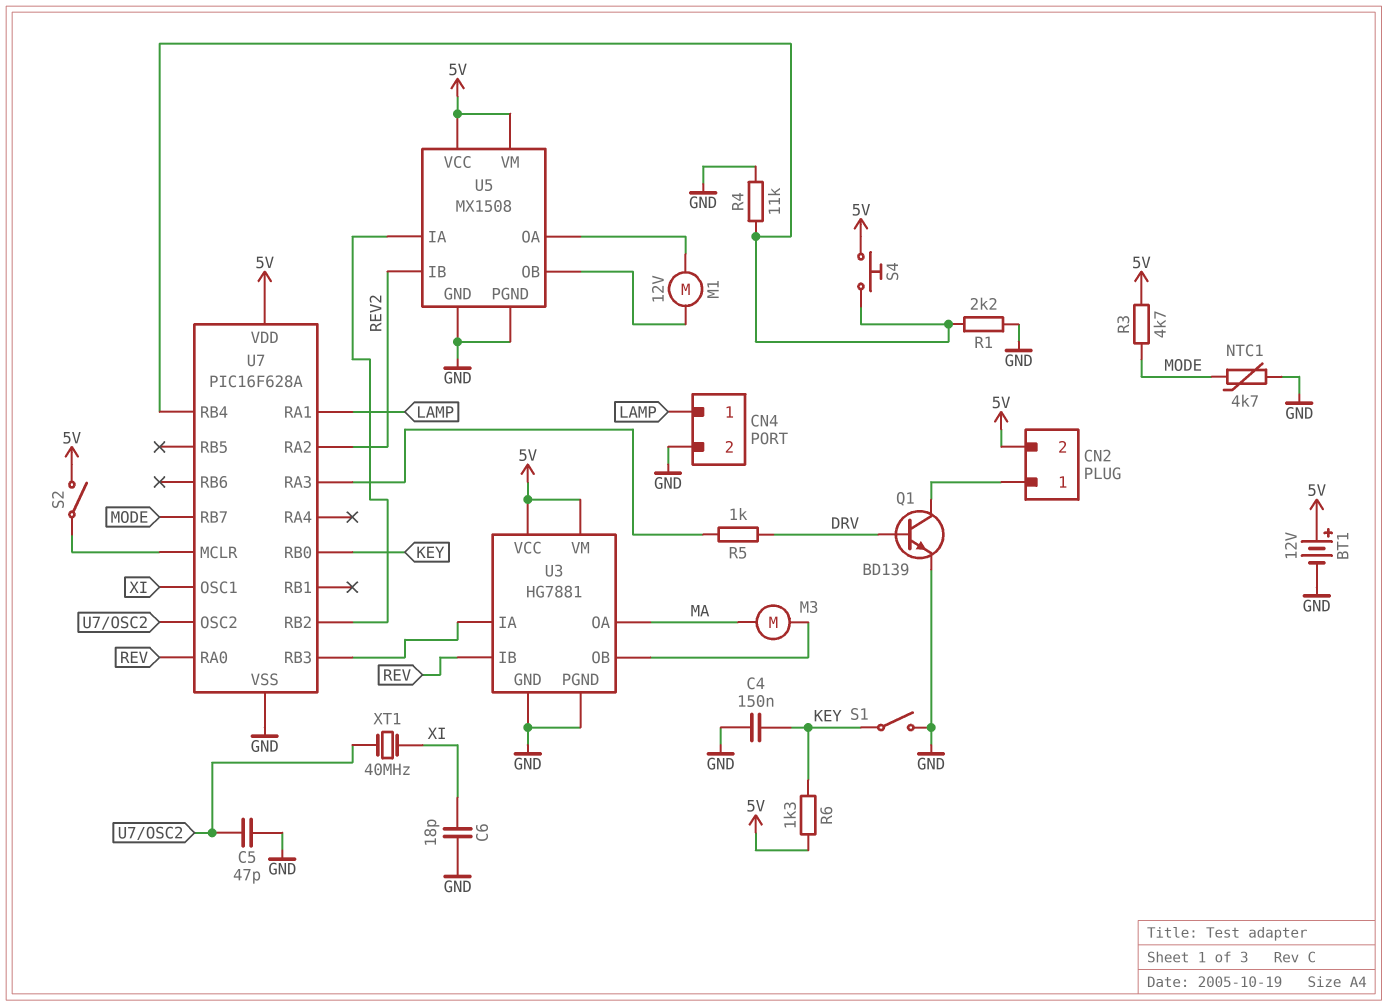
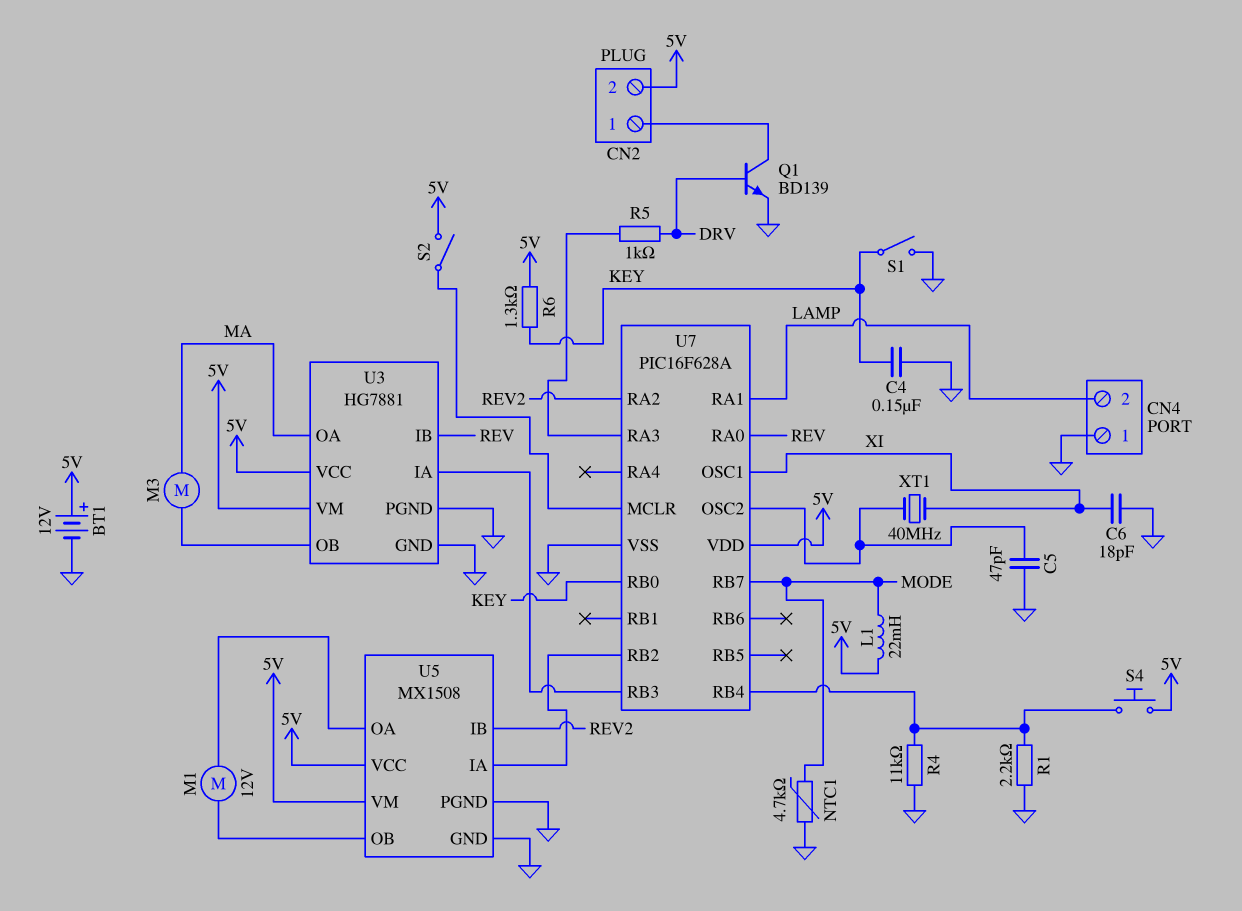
CN4 pin 1: LAMP -> GND
CN4 pin 2: GND -> LAMP
L1: none -> 22mH (5V, MODE)
R3: 4.7k (5V, MODE) -> none

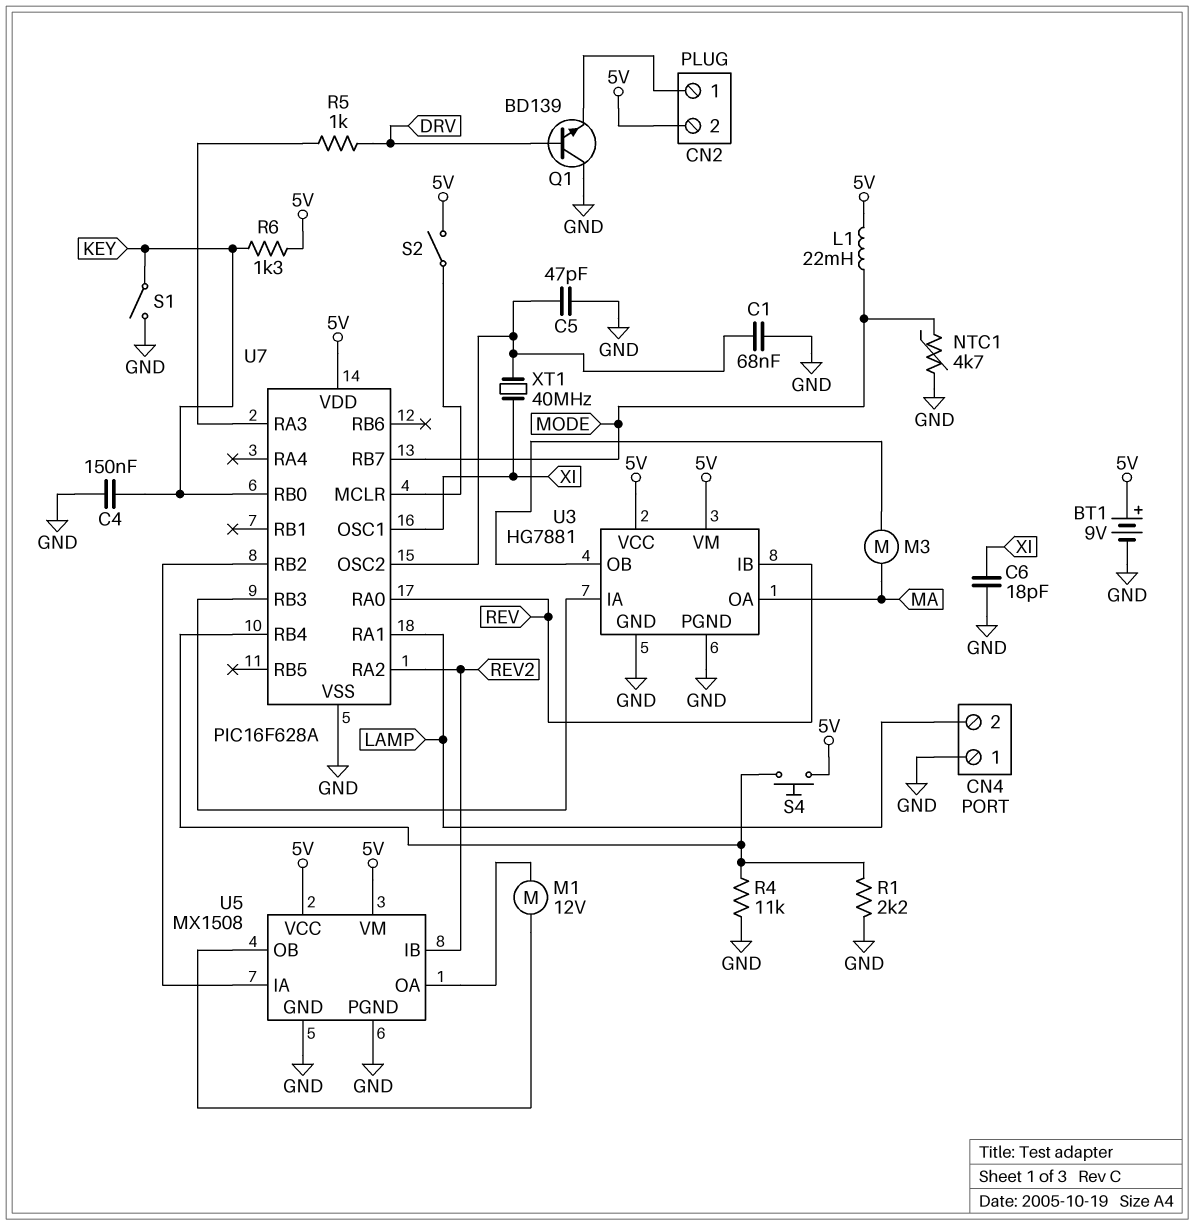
BT1: 12V (plus 5V, minus GND) -> 9V (plus 5V, minus GND)
C1: none -> 68nF (GND, U7/OSC2)
Q1: NPN BD139 (B DRV, C CN2/1, E GND) -> NPN BD139 (B DRV, C GND, E CN2/1)

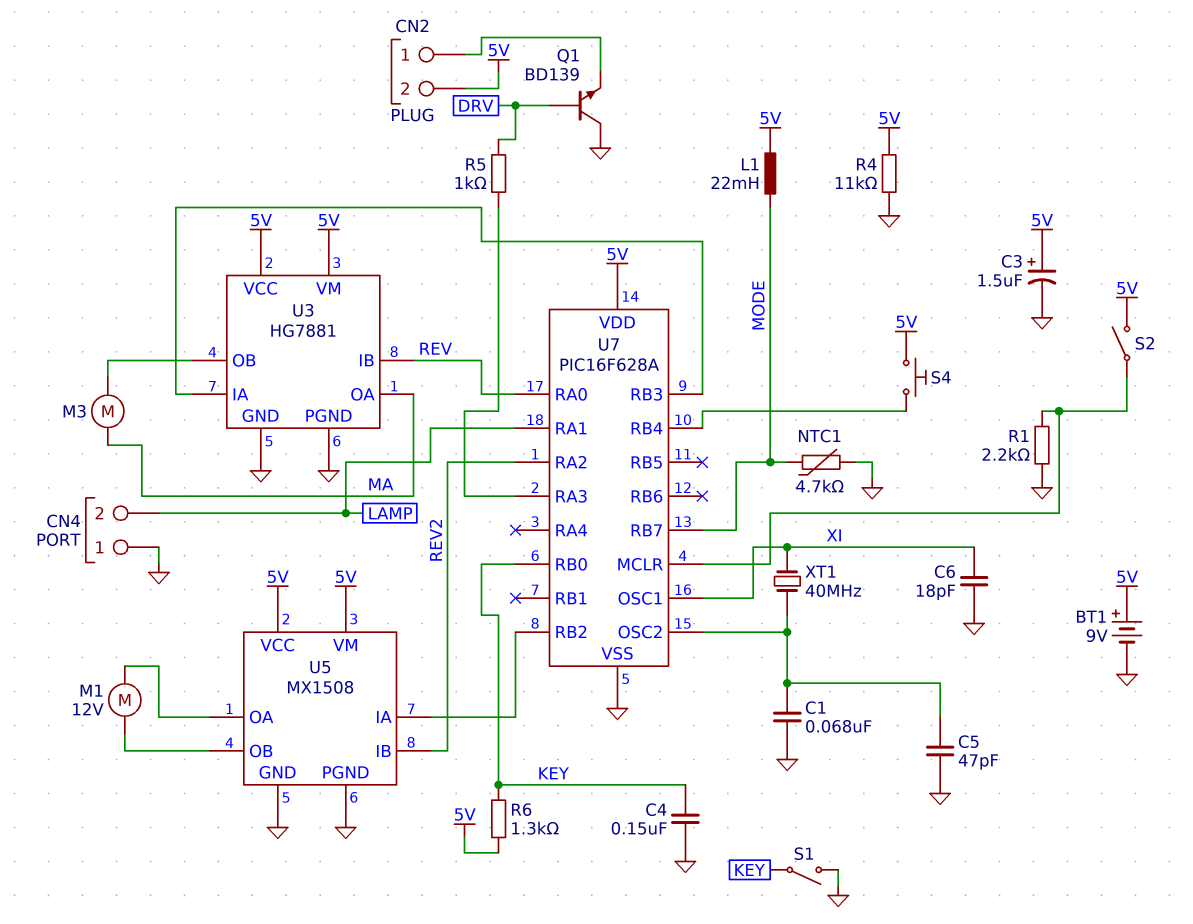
C3: none -> 1.5uF (plus 5V, minus GND)
R1: 2.2k (GND, U7/RB4) -> 2.2k (GND, U7/MCLR)
R4: 11k (GND, U7/RB4) -> 11k (5V, GND)

